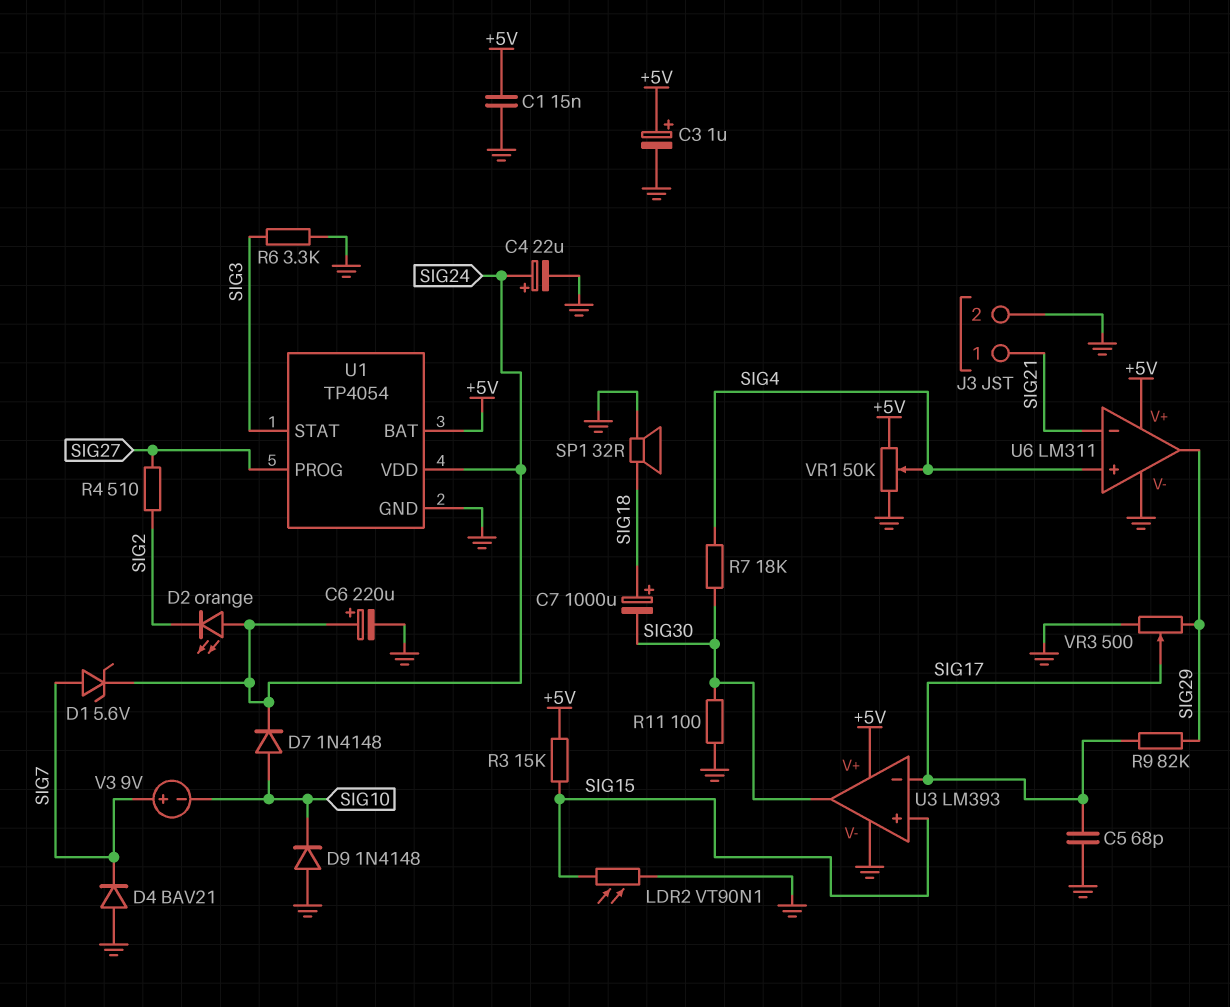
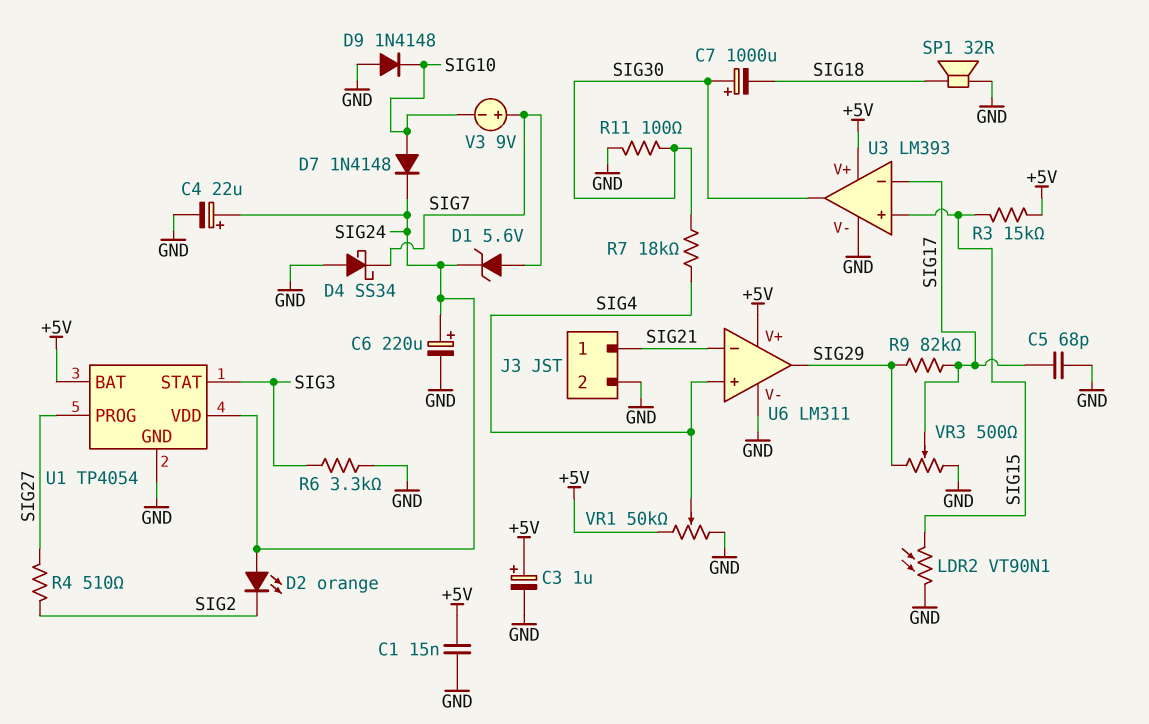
C7: 1000uF (plus SIG18, minus SIG30) -> 1000uF (plus SIG30, minus SIG18)
D4: diode BAV21 (A GND, K SIG7) -> schottky SS34 (A GND, K SIG7)

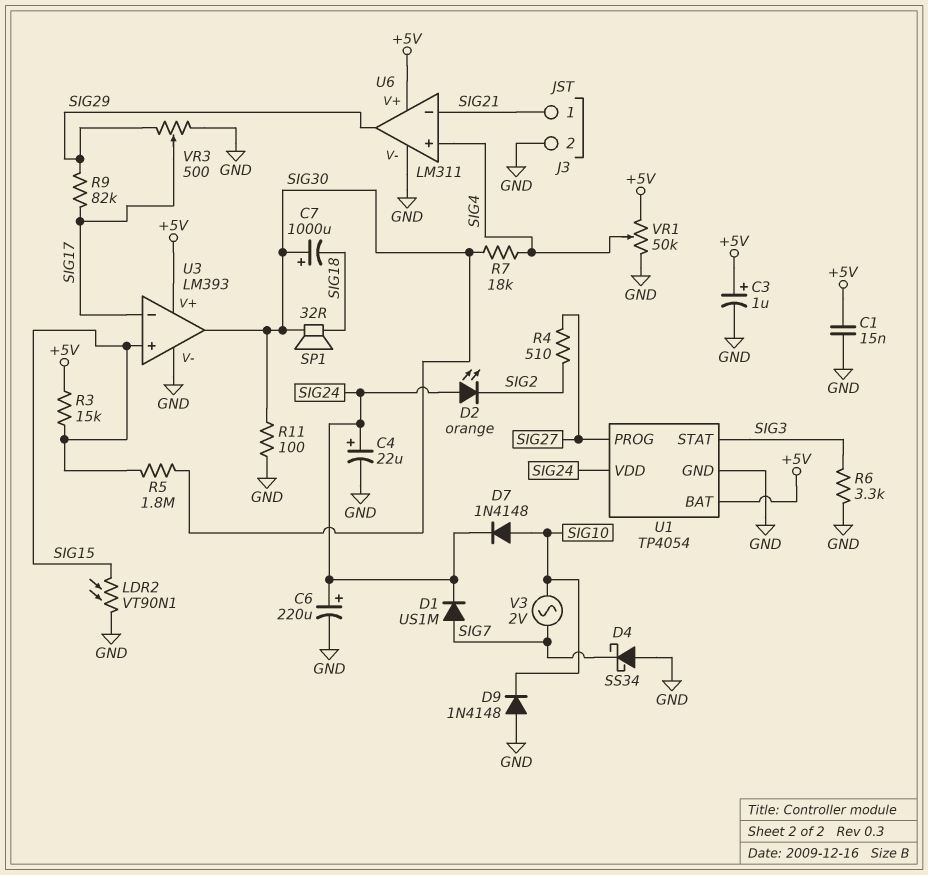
C5: 68pF (GND, SIG17) -> none
D1: zener 5.6V (A SIG7, K SIG24) -> diode US1M (A SIG7, K SIG24)
R5: none -> 1.8M (SIG15, SIG30)
SP1: speaker 32R (GND, SIG18) -> speaker 32R (SIG18, SIG30)
V3: 9V (plus SIG7, minus SIG10) -> AC 2V (SIG7, SIG10)

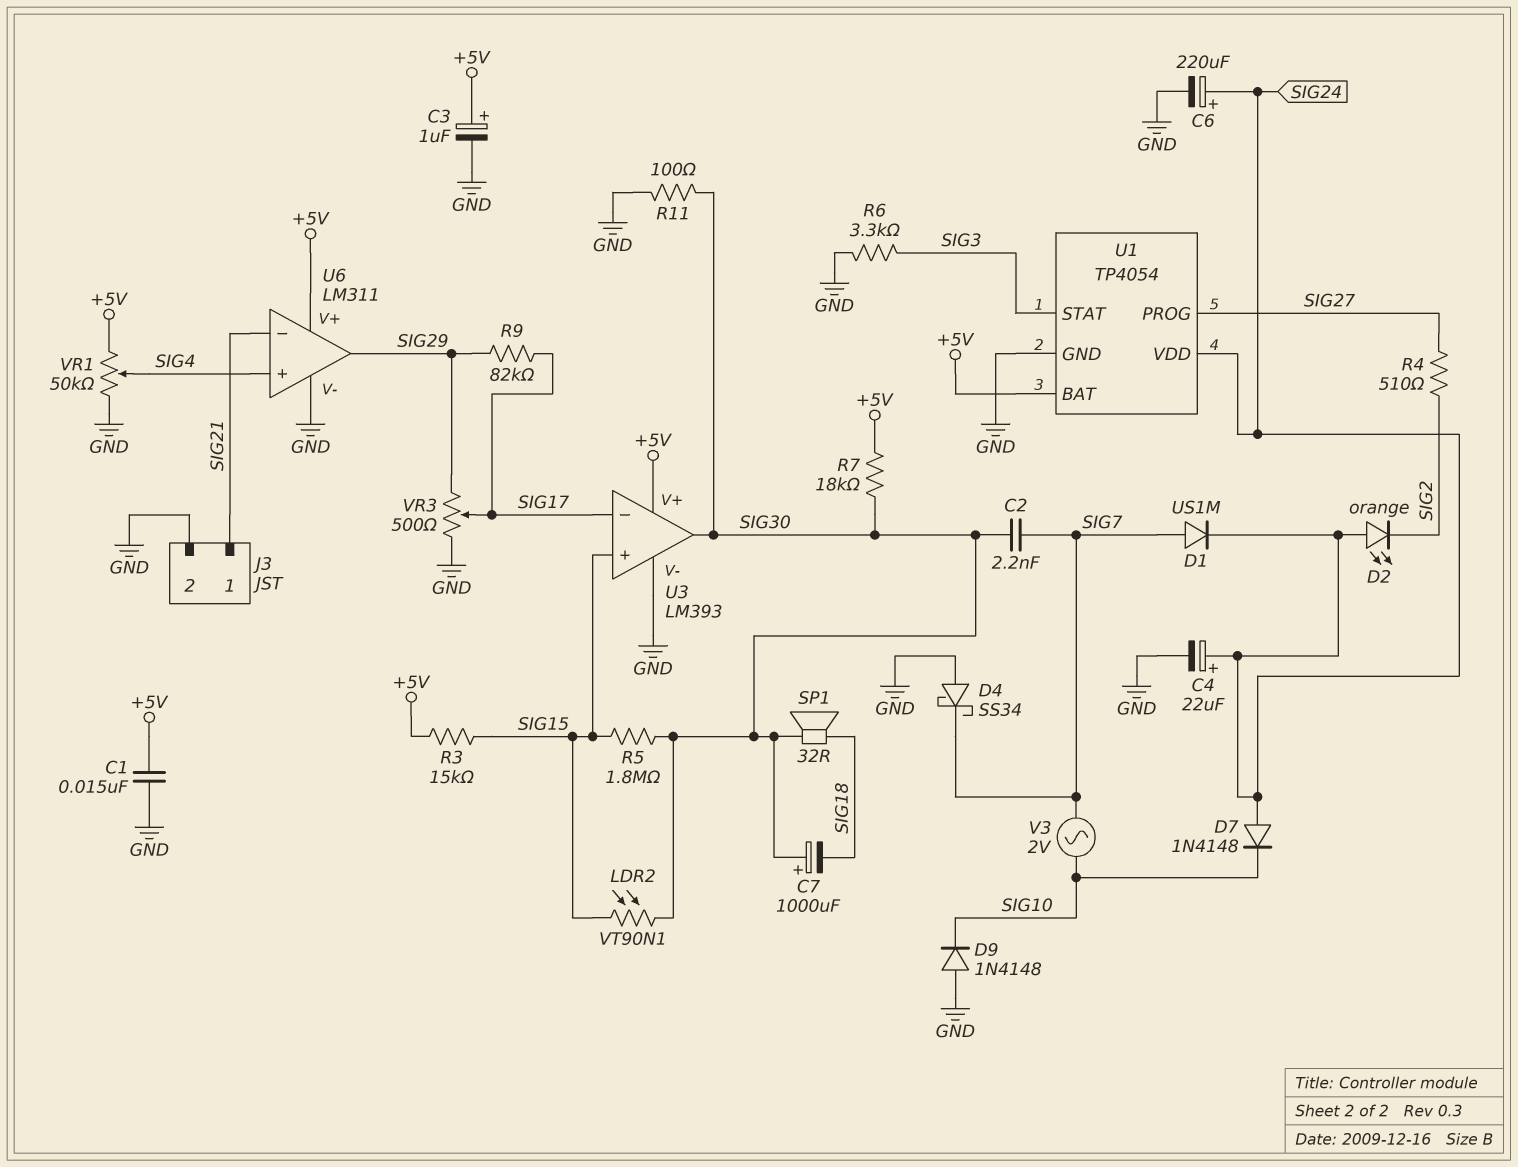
C2: none -> 2.2nF (SIG7, SIG30)
D7: diode 1N4148 (A SIG10, K SIG24) -> diode 1N4148 (A SIG24, K SIG10)
LDR2: VT90N1 (GND, SIG15) -> VT90N1 (SIG15, SIG30)
R7: 18k (SIG4, SIG30) -> 18k (+5V, SIG30)

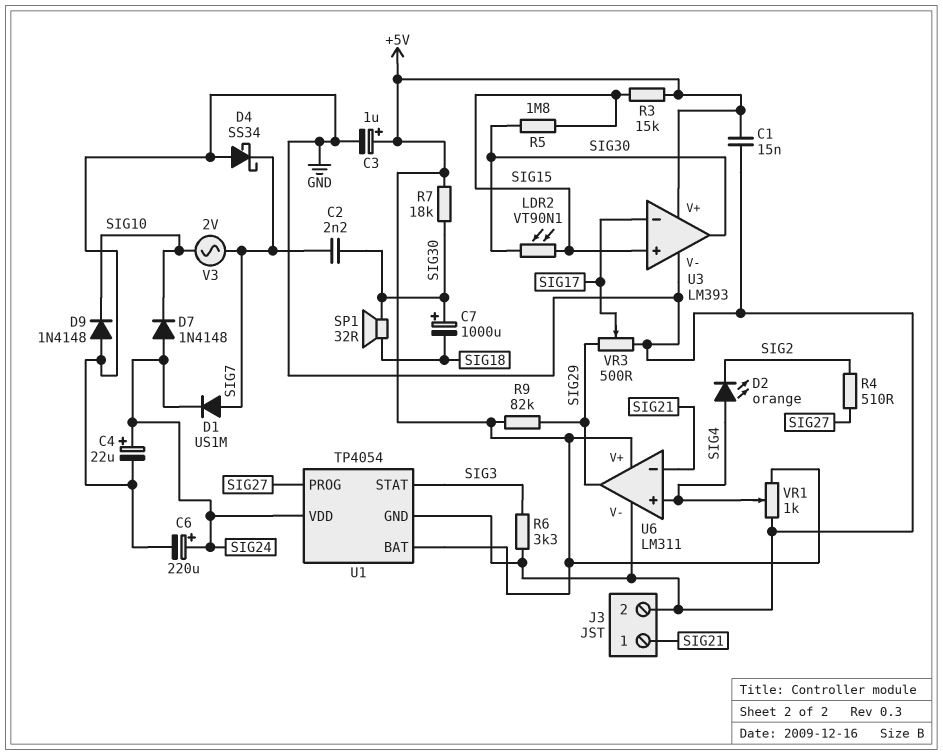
D2: LED orange (A SIG24, K SIG2) -> LED orange (A SIG4, K SIG2)
R9: 82k (SIG17, SIG29) -> 82k (+5V, SIG29)
R11: 100 (GND, SIG30) -> none
VR1: 50k (+5V, GND, wiper SIG4) -> 1k (+5V, GND, wiper SIG4)

